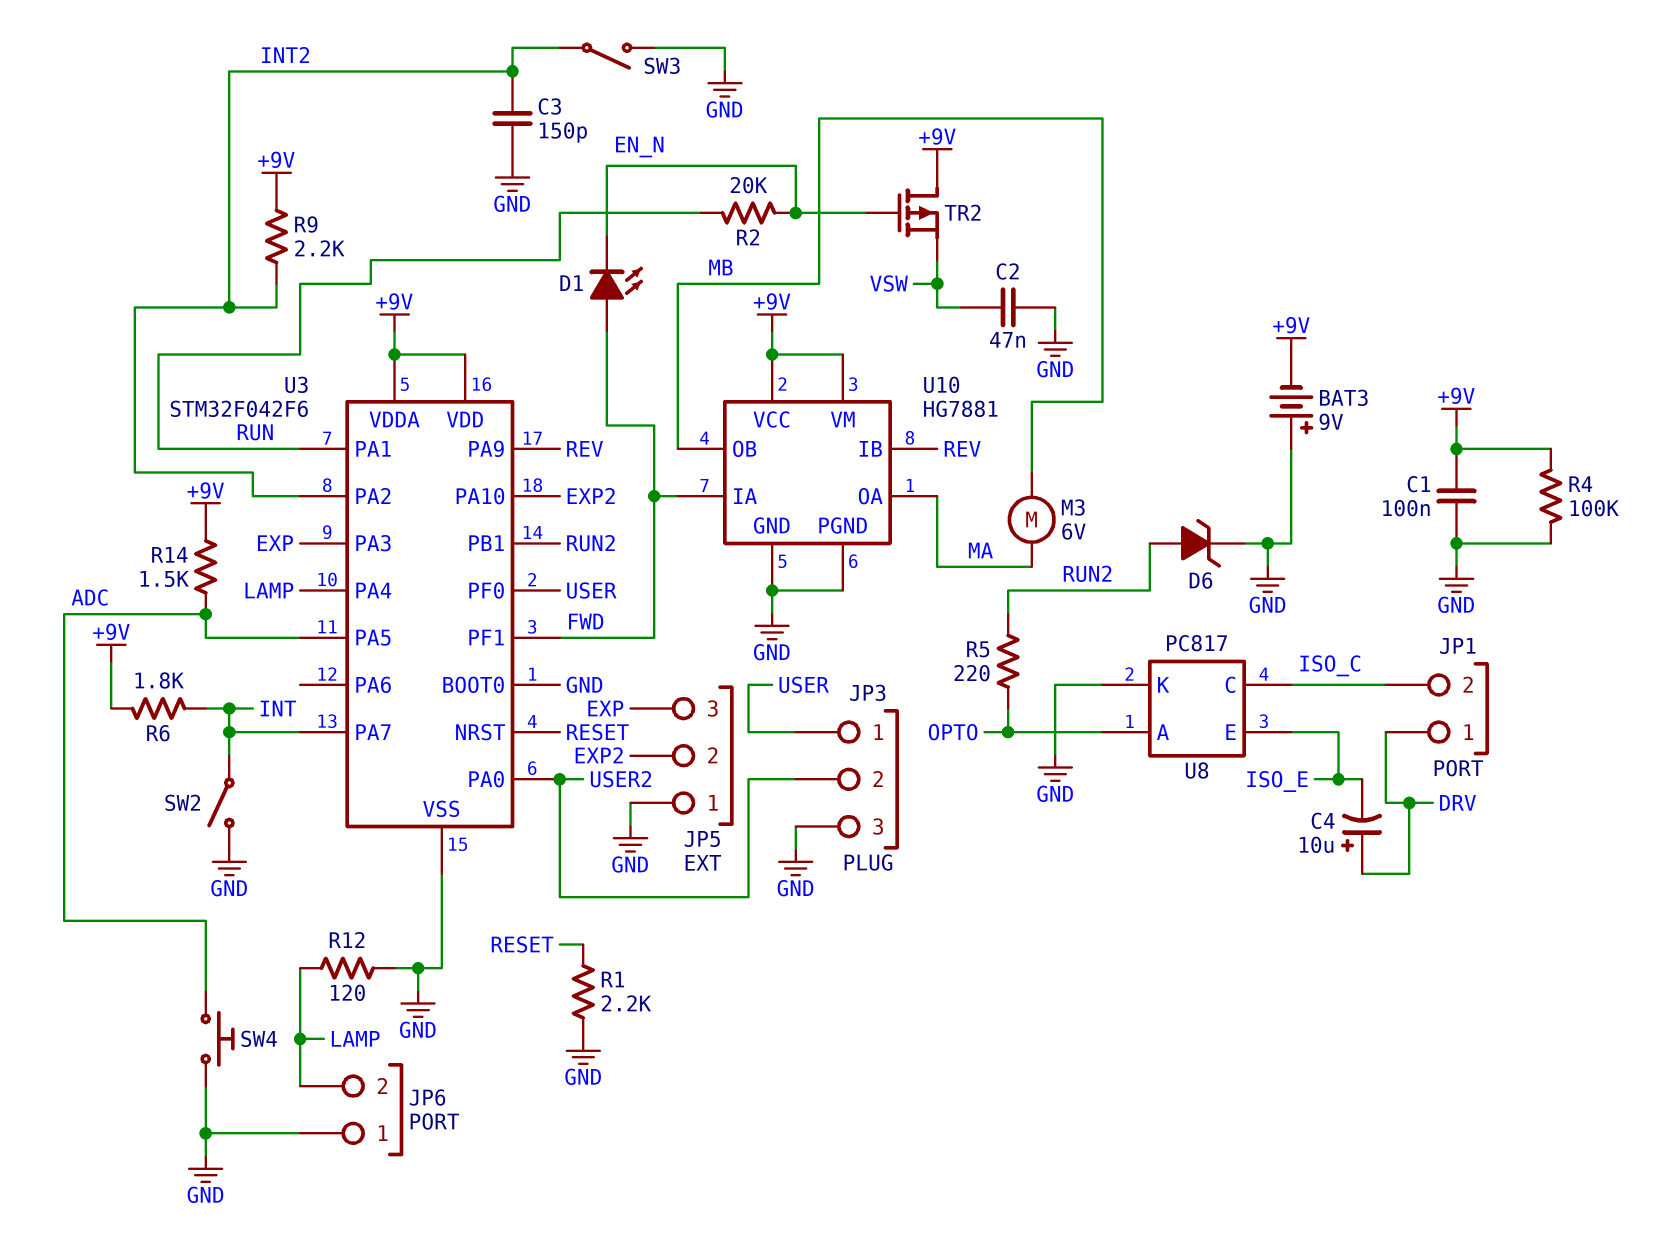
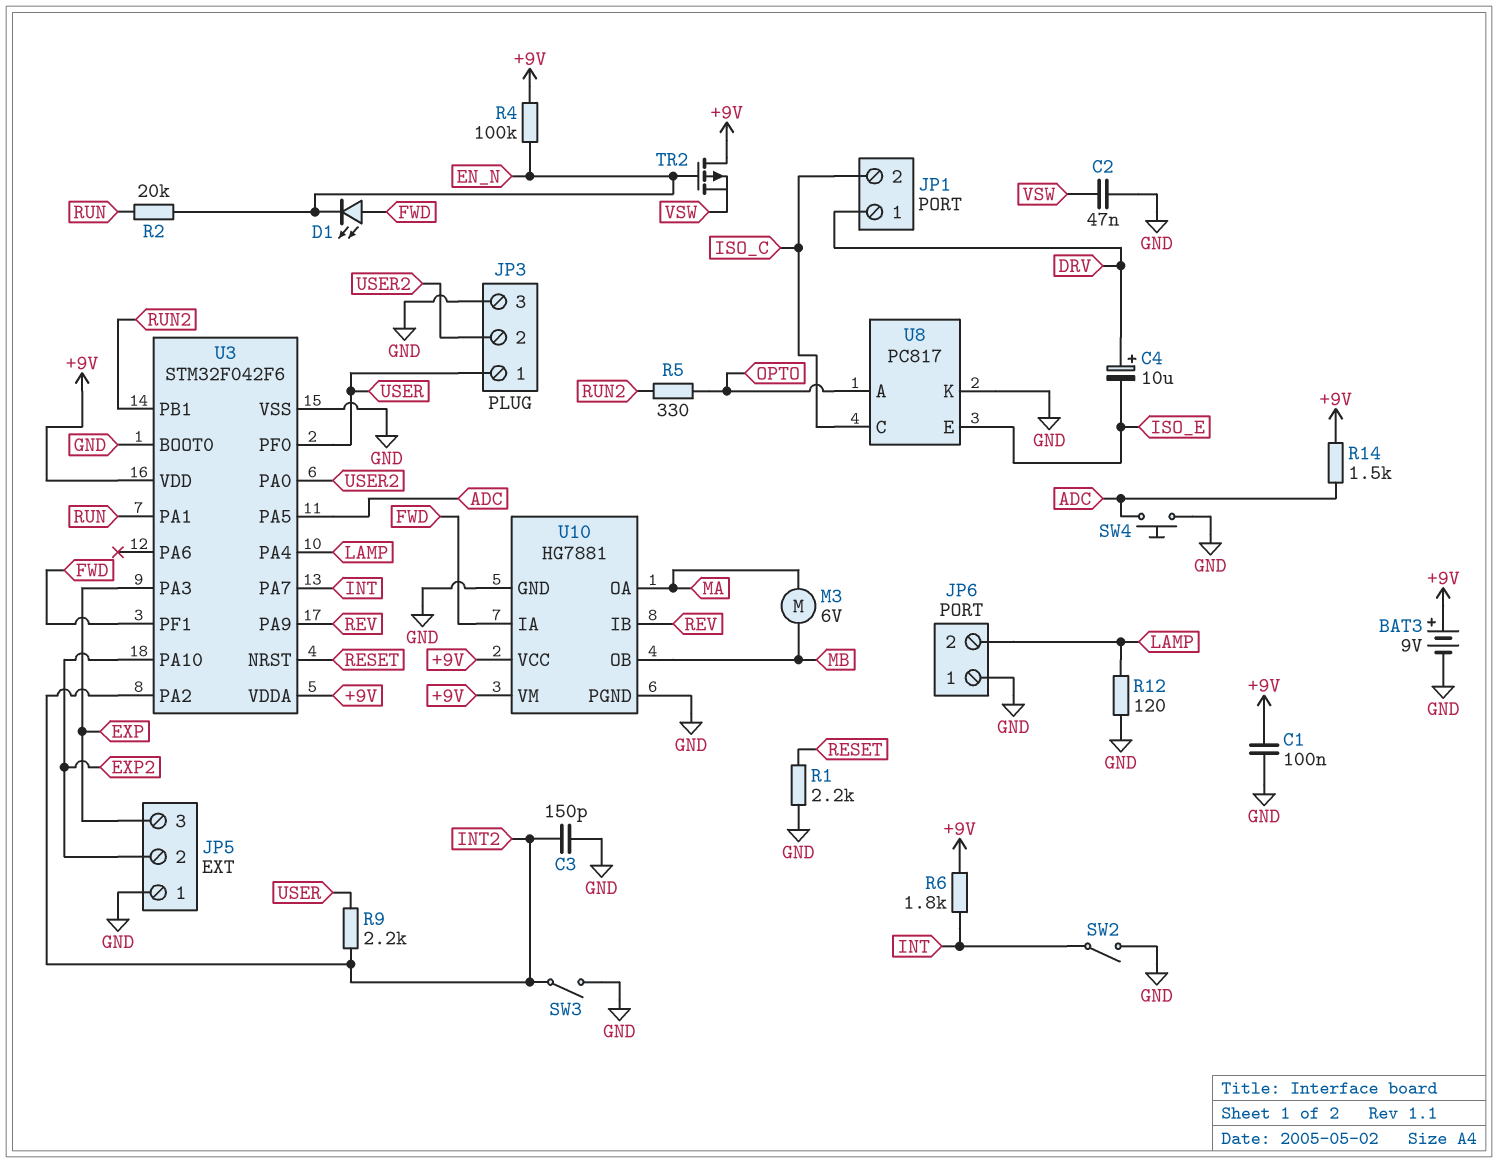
BAT3: 9V (plus GND, minus +9V) -> 9V (plus +9V, minus GND)
D6: zener (A RUN2, K GND) -> none
R4: 100k (+9V, GND) -> 100k (+9V, EN_N)
R5: 220 (OPTO, RUN2) -> 330 (OPTO, RUN2)
R9: 2.2k (+9V, INT2) -> 2.2k (INT2, USER)

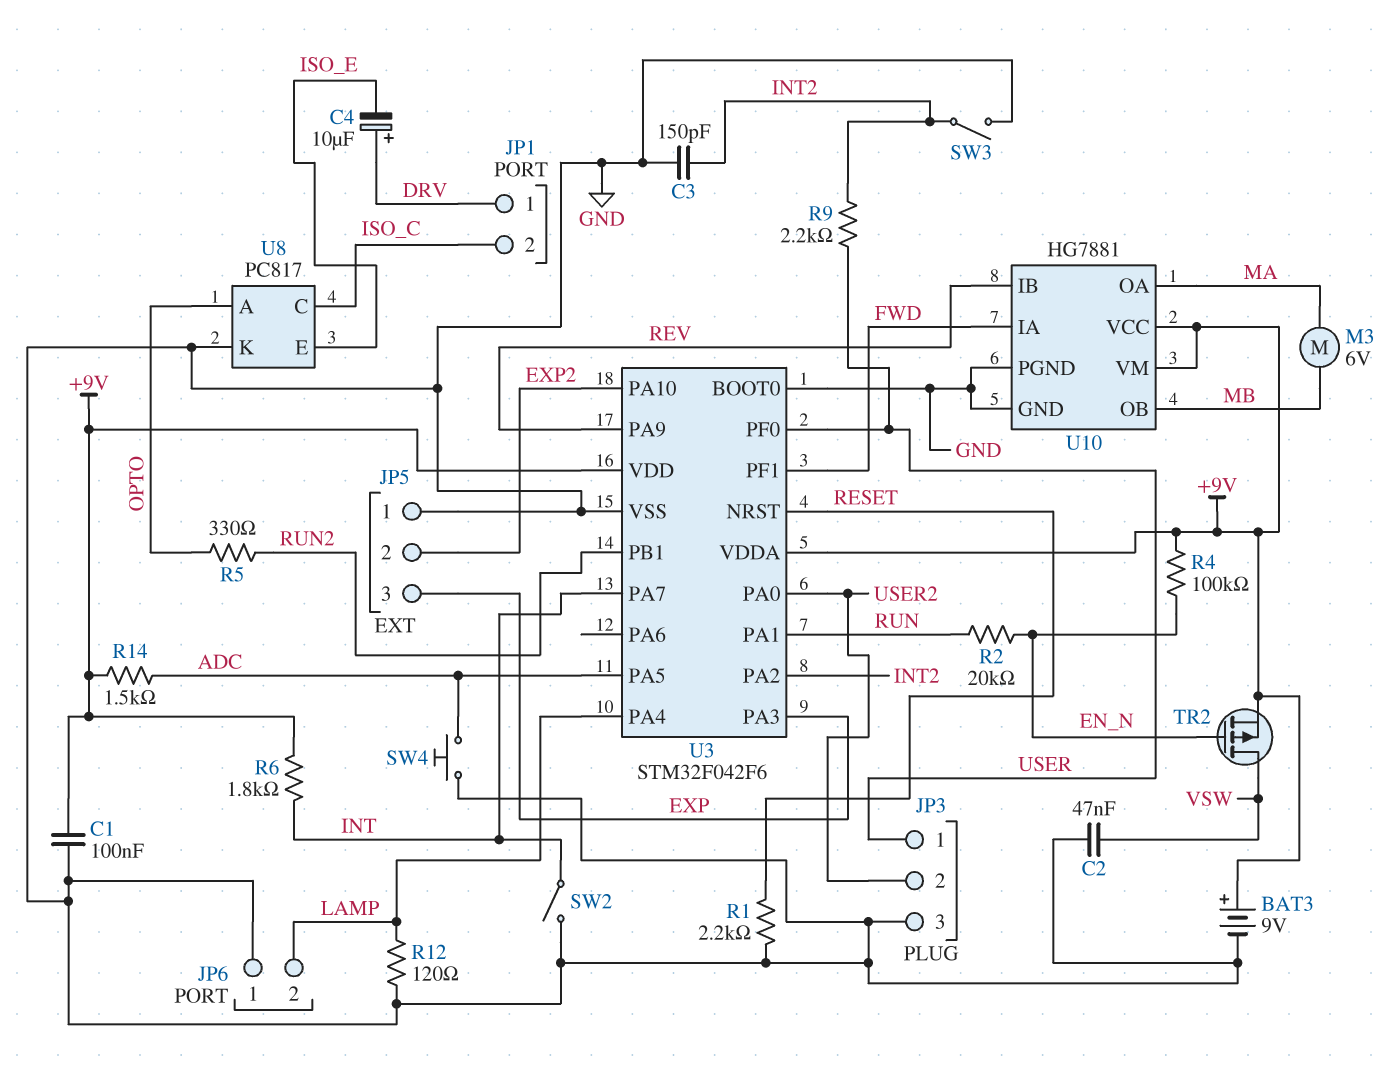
D1: LED (A FWD, K EN_N) -> none
TR2: PMOS (G EN_N, D +9V, S VSW) -> PMOS (G EN_N, D VSW, S +9V)

